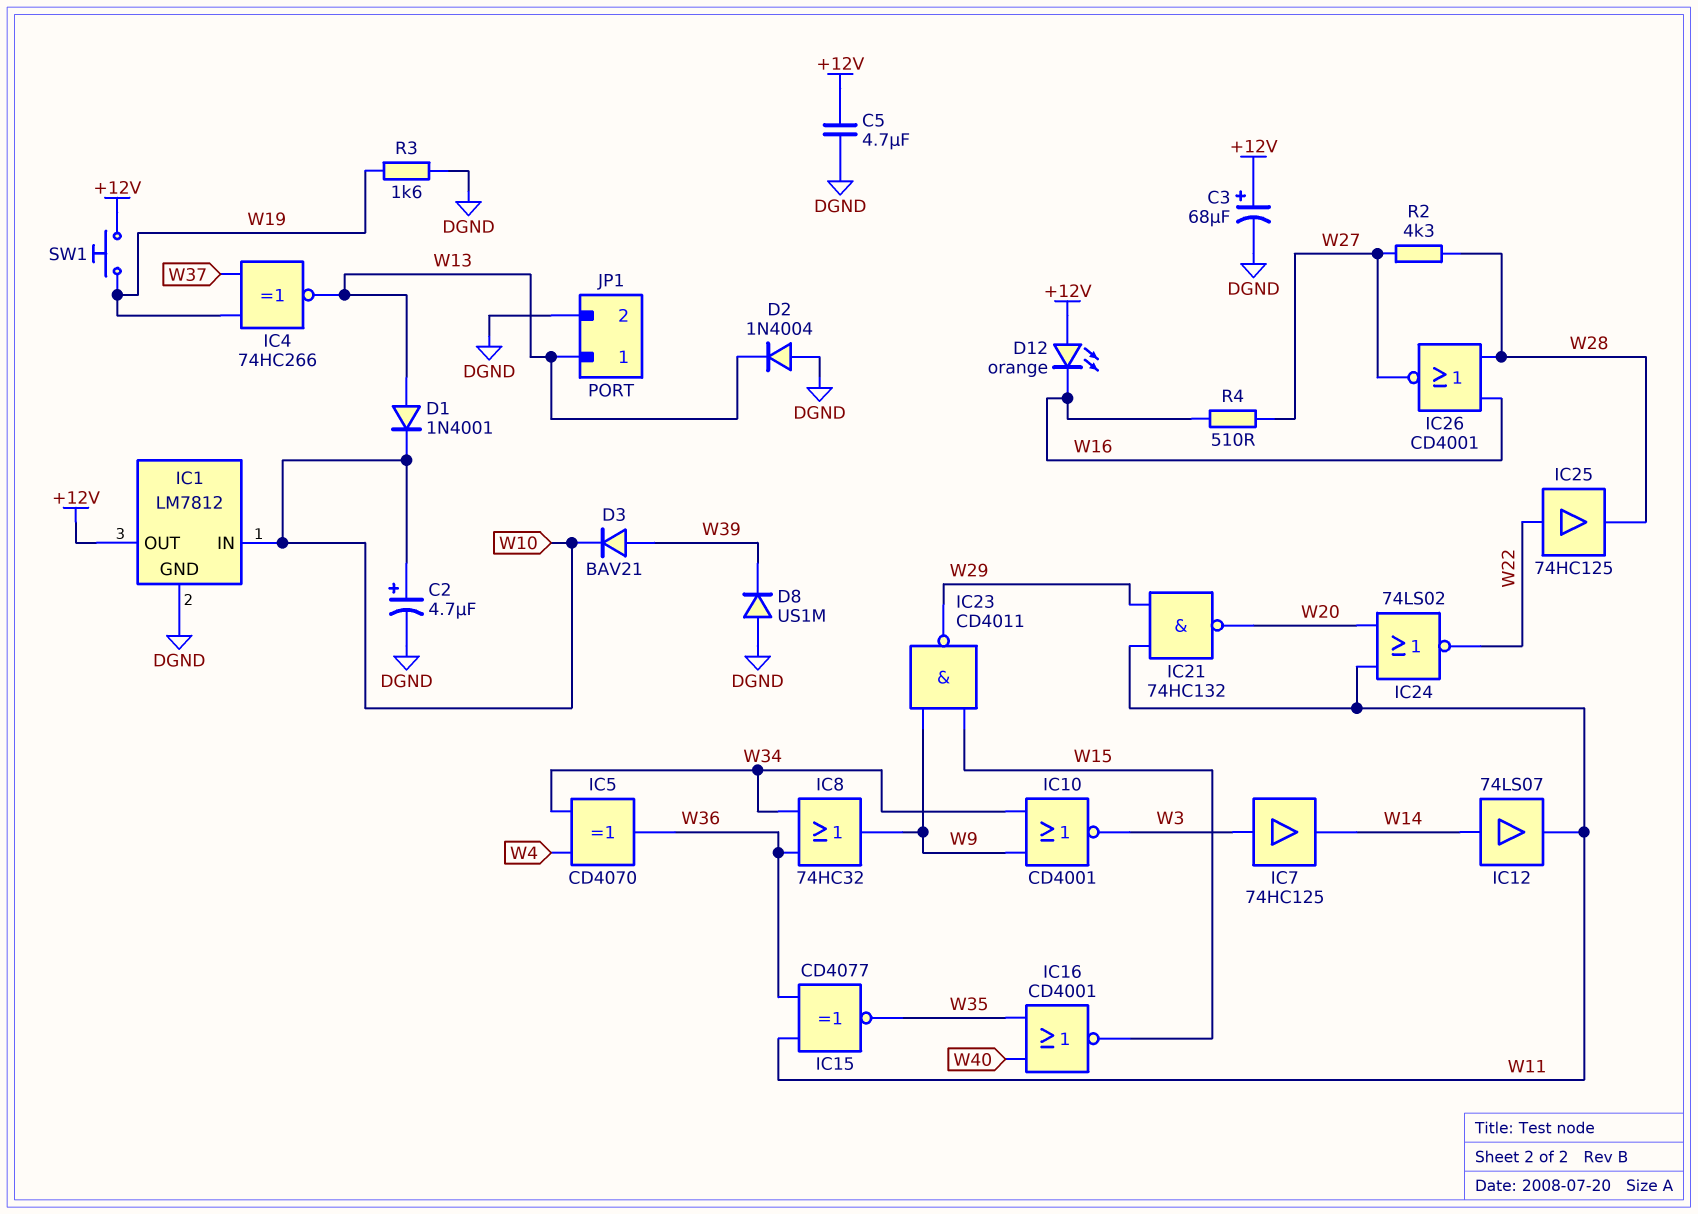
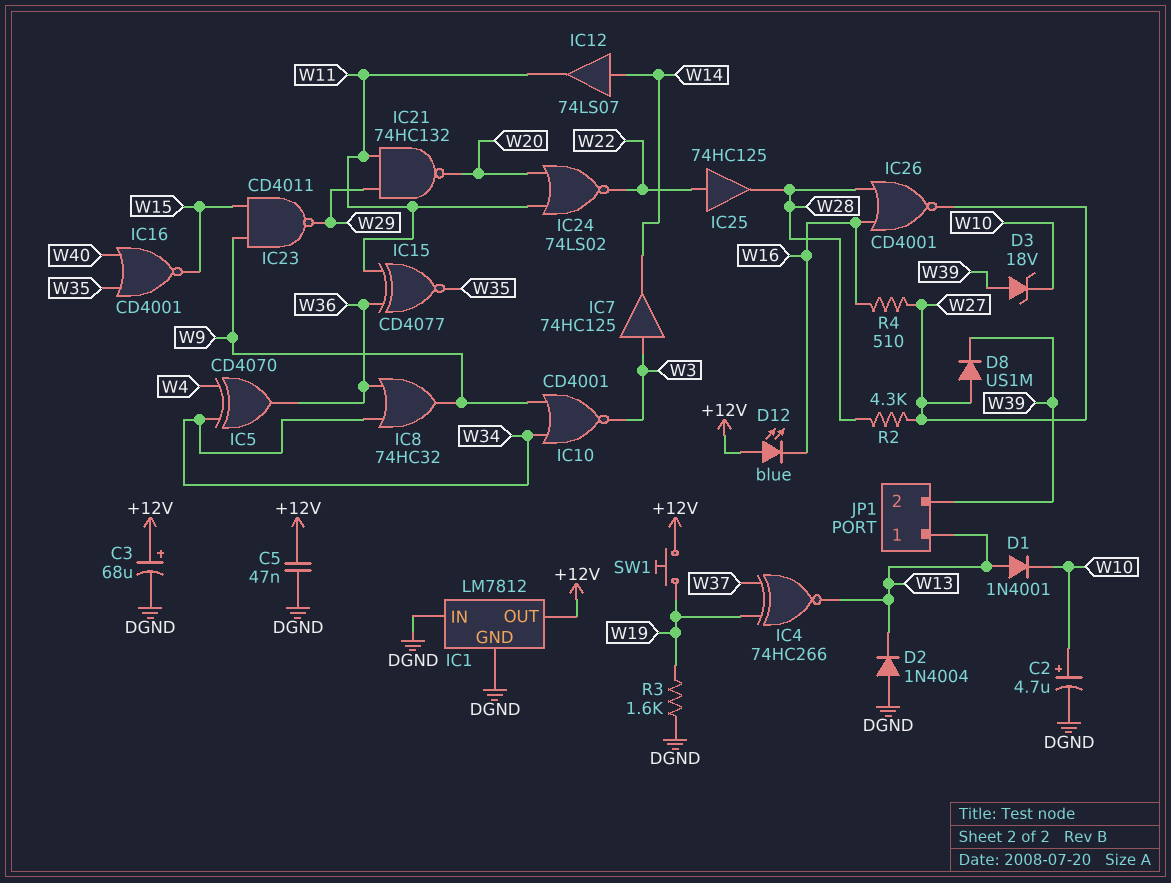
C5: 4.7uF (+12V, DGND) -> 47nF (+12V, DGND)
D3: diode BAV21 (A W39, K W10) -> zener 18V (A W39, K W10)
D8: diode US1M (A DGND, K W39) -> diode US1M (A W27, K W39)
D12: LED orange (A +12V, K W16) -> LED blue (A +12V, K W16)
IC1 pin IN: W10 -> DGND
JP1 pin 2: DGND -> W39

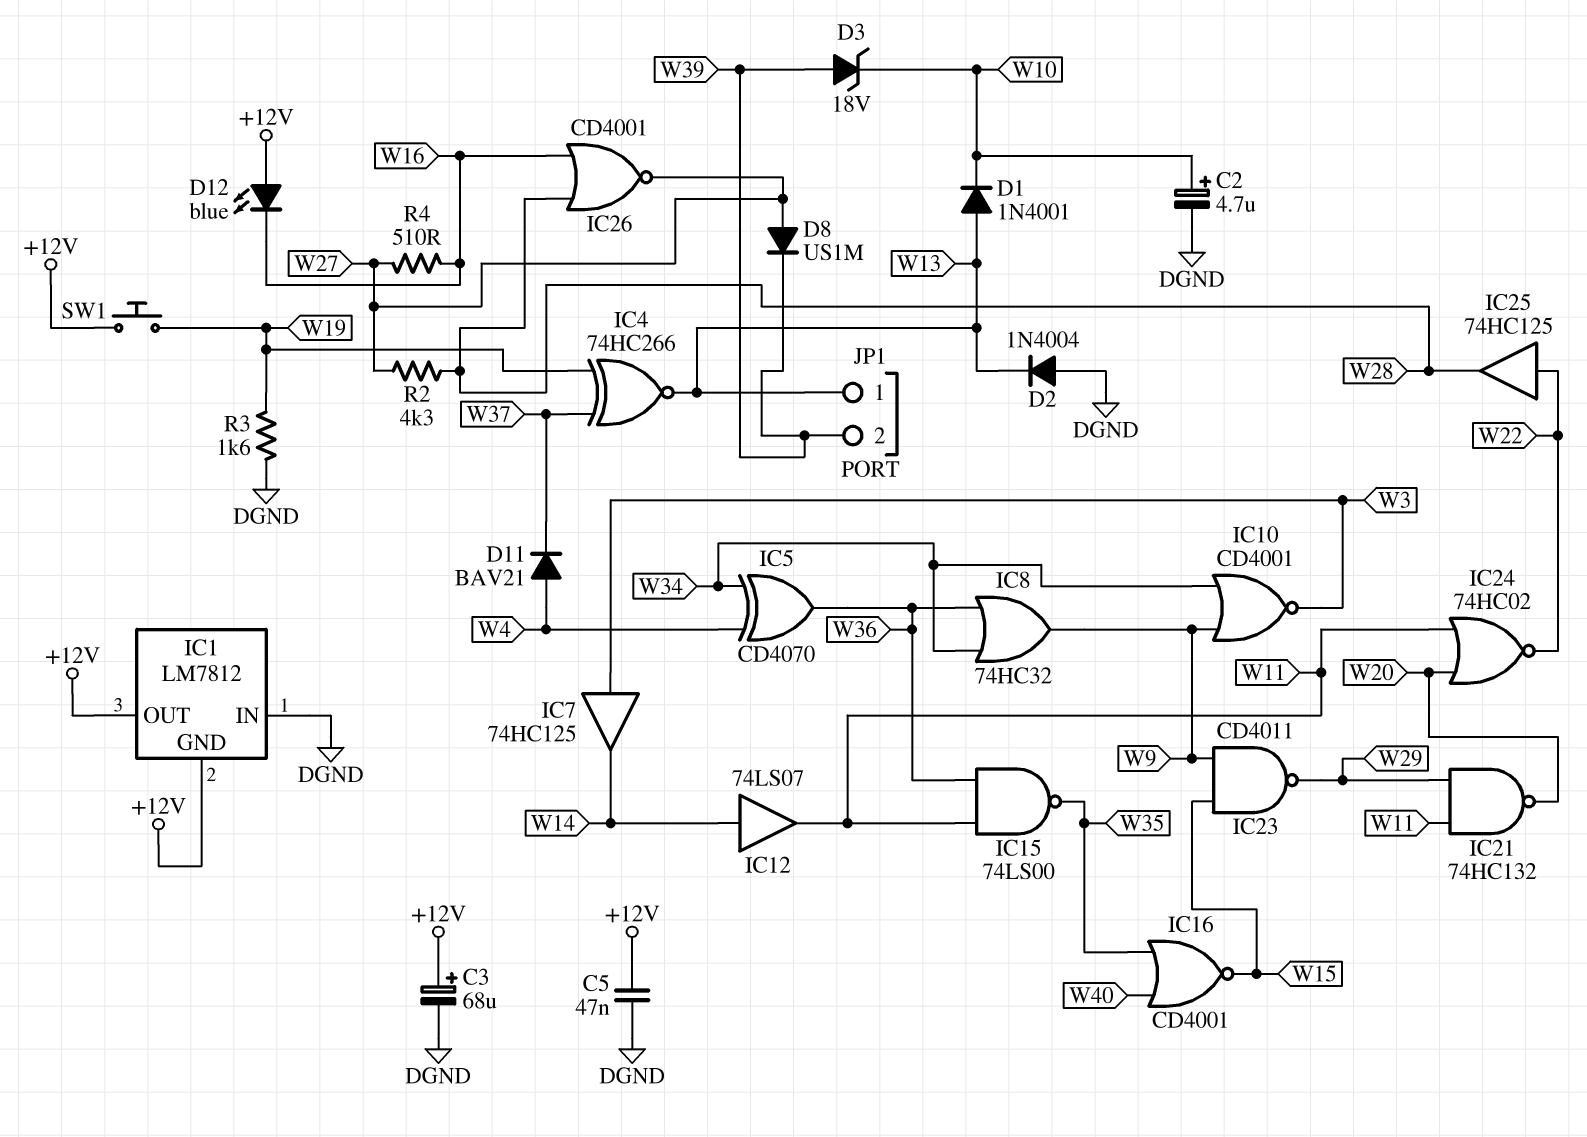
D11: none -> diode BAV21 (A W4, K W37)
IC1 pin GND: DGND -> +12V
IC15: XNOR CD4077 (in W11, in W36, out W35) -> NAND 74LS00 (in W11, in W36, out W35)
IC24: NOR 74LS02 (in W11, in W20, out W22) -> NOR 74HC02 (in W11, in W20, out W22)

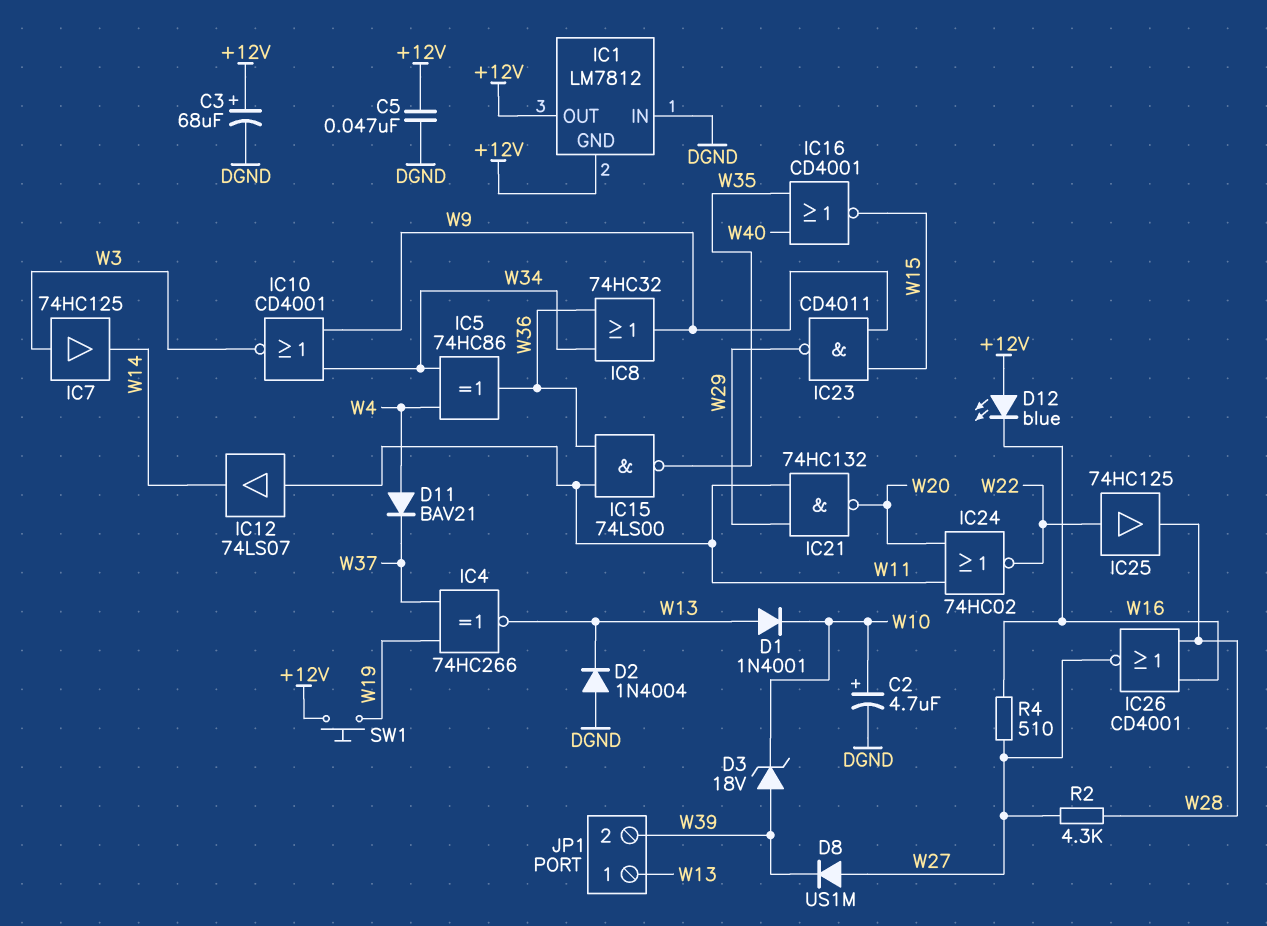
IC5: XOR CD4070 (in W4, in W34, out W36) -> XOR 74HC86 (in W4, in W34, out W36)
IC12: buffer 74LS07 (in W14, out W11) -> buffer 74LS07 (in W11, out W14)
R3: 1.6k (DGND, W19) -> none

